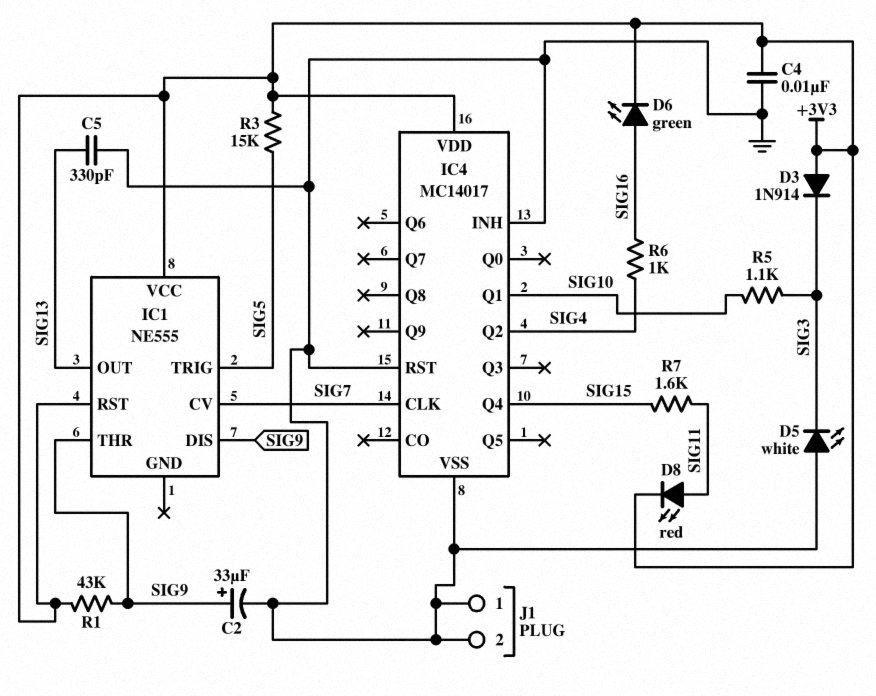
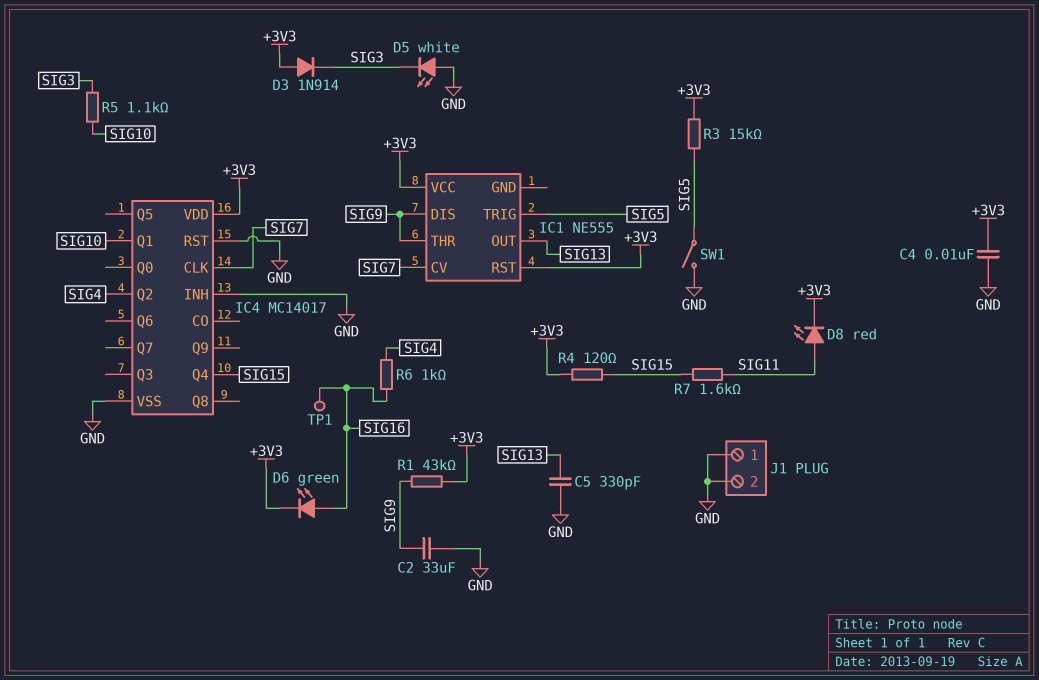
C2: 33uF (plus SIG9, minus GND) -> 33uF (GND, SIG9)
R4: none -> 120 (+3V3, SIG15)
SW1: none -> switch (GND, SIG5)
TP1: none -> test point (SIG16)

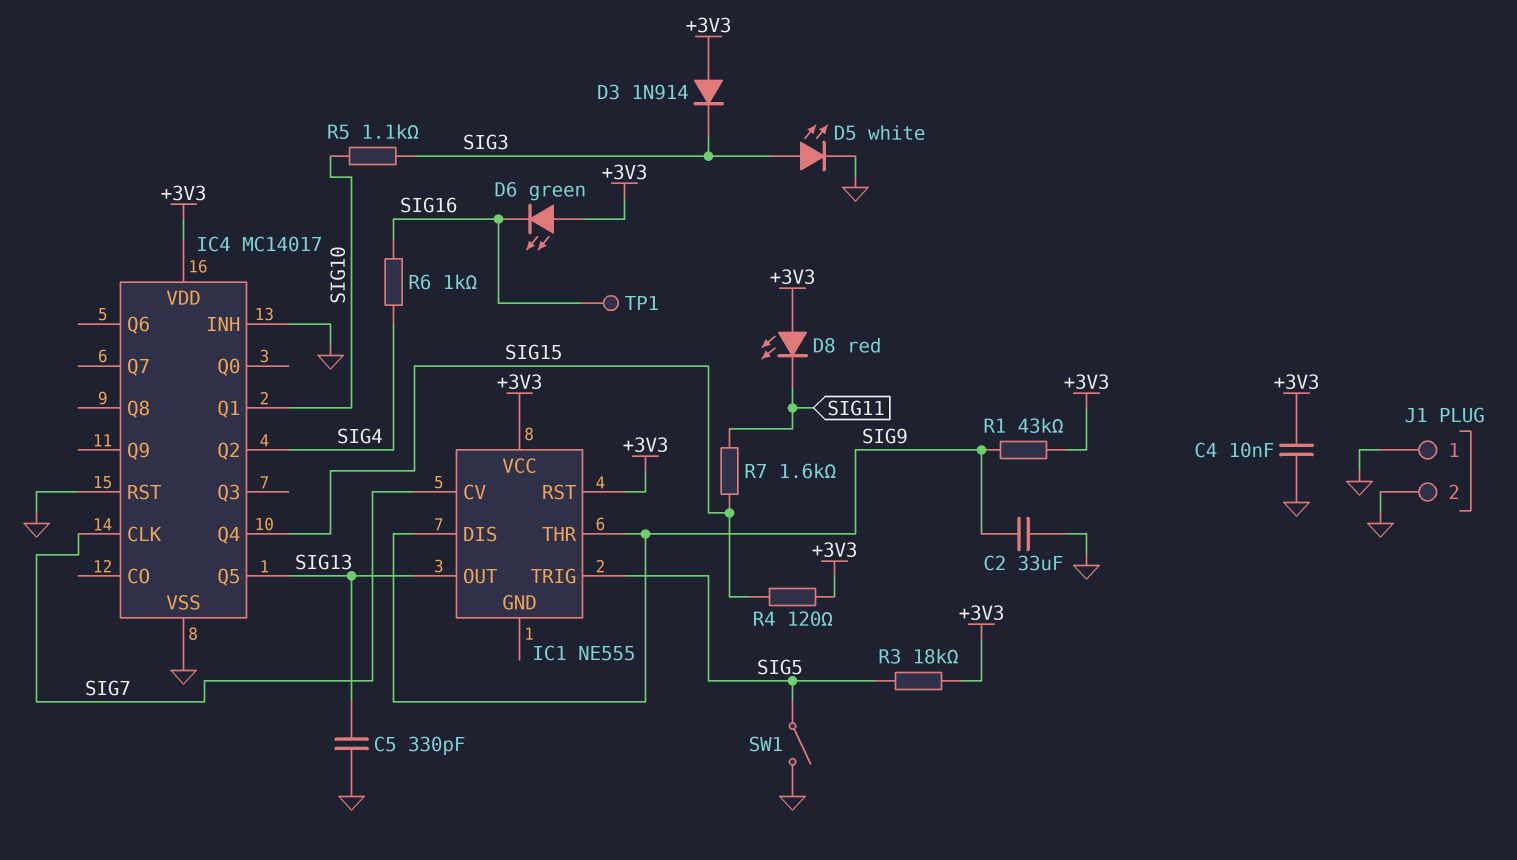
D5: LED white (A GND, K SIG3) -> LED white (A SIG3, K GND)
D6: LED green (A SIG16, K +3V3) -> LED green (A +3V3, K SIG16)
D8: LED red (A SIG11, K +3V3) -> LED red (A +3V3, K SIG11)
IC4 pin Q5: none -> SIG13
R3: 15k (+3V3, SIG5) -> 18k (+3V3, SIG5)

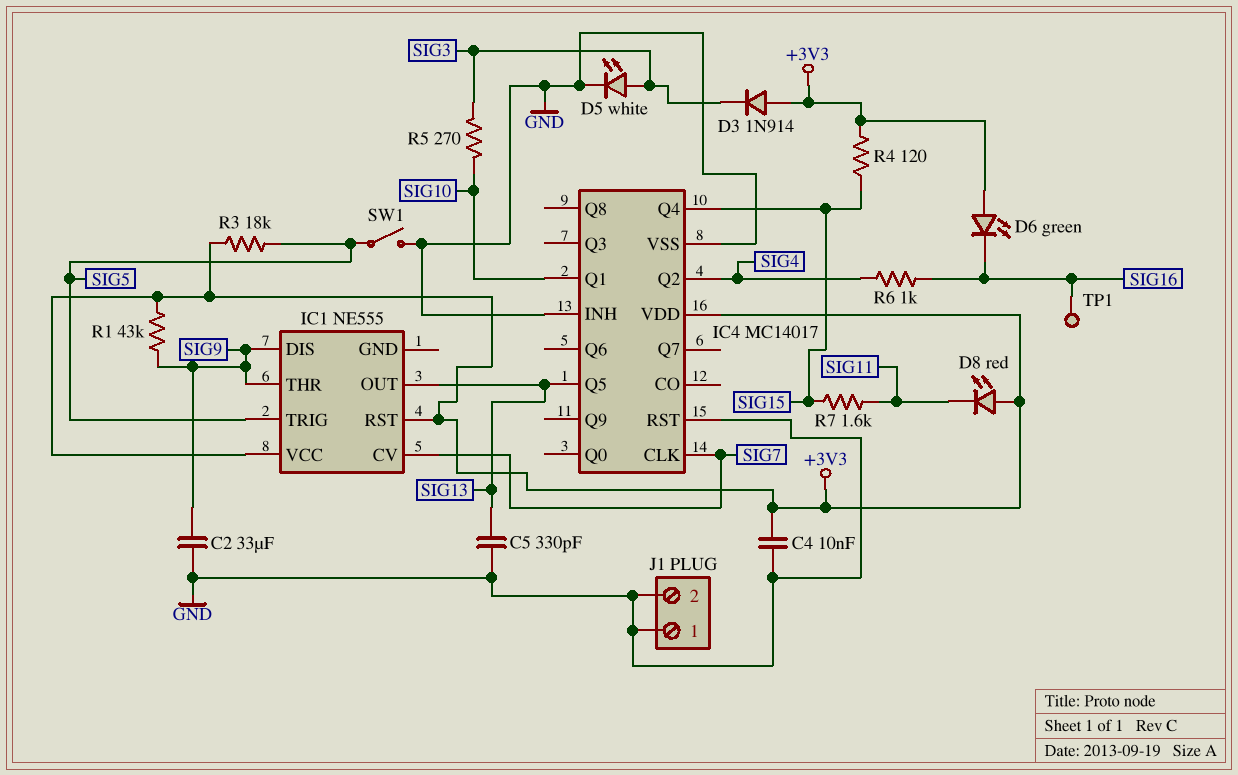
R5: 1.1k (SIG3, SIG10) -> 270 (SIG3, SIG10)

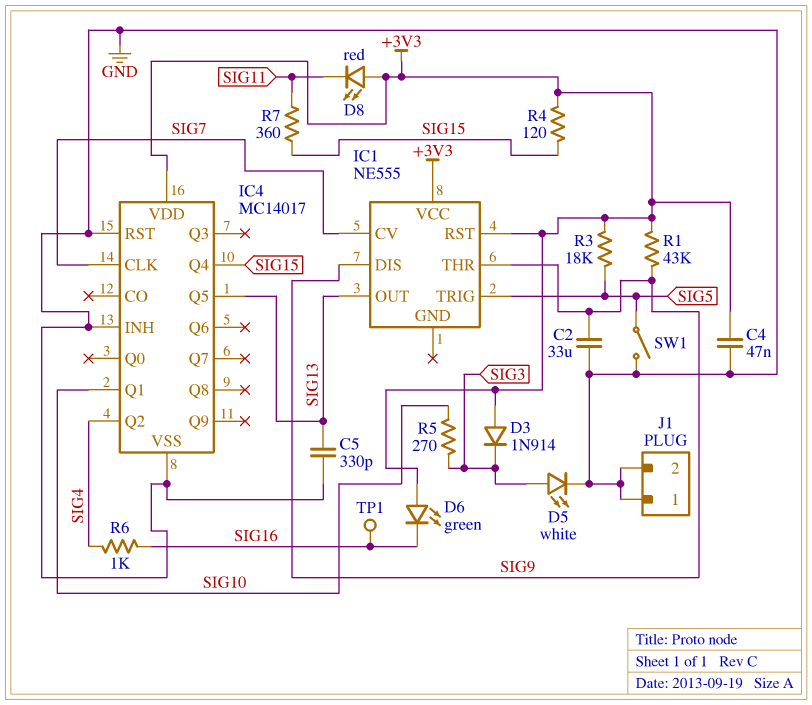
C4: 10nF (+3V3, GND) -> 47nF (+3V3, GND)
R7: 1.6k (SIG11, SIG15) -> 360 (SIG11, SIG15)

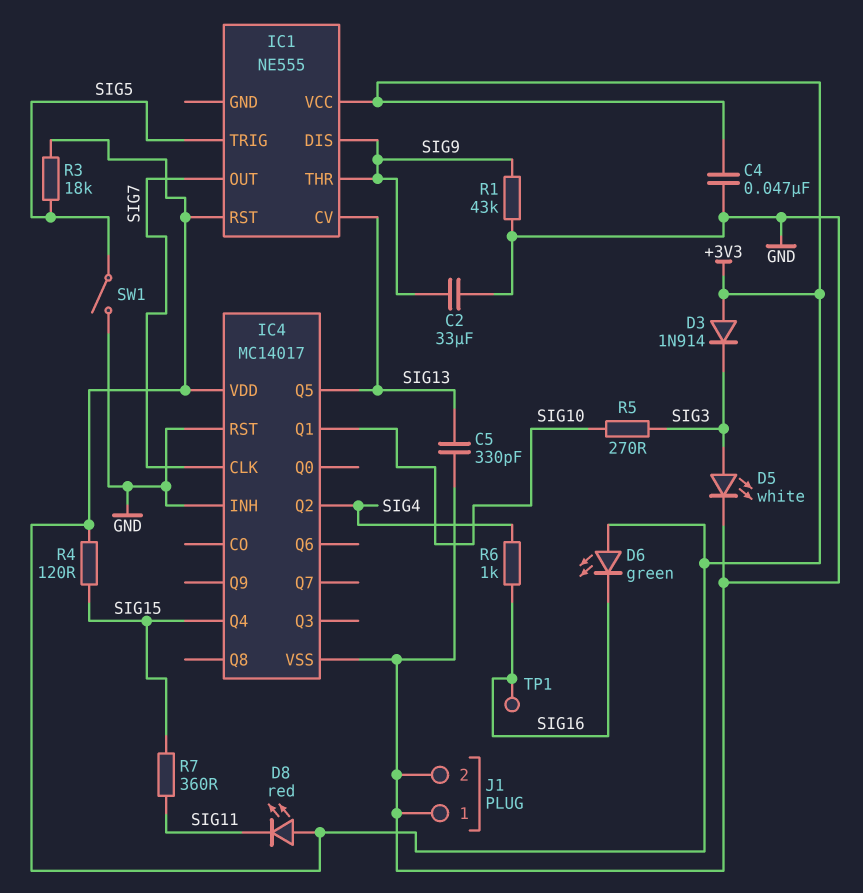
IC1 pin CV: SIG7 -> SIG13
IC1 pin OUT: SIG13 -> SIG7
R1: 43k (+3V3, SIG9) -> 43k (GND, SIG9)

